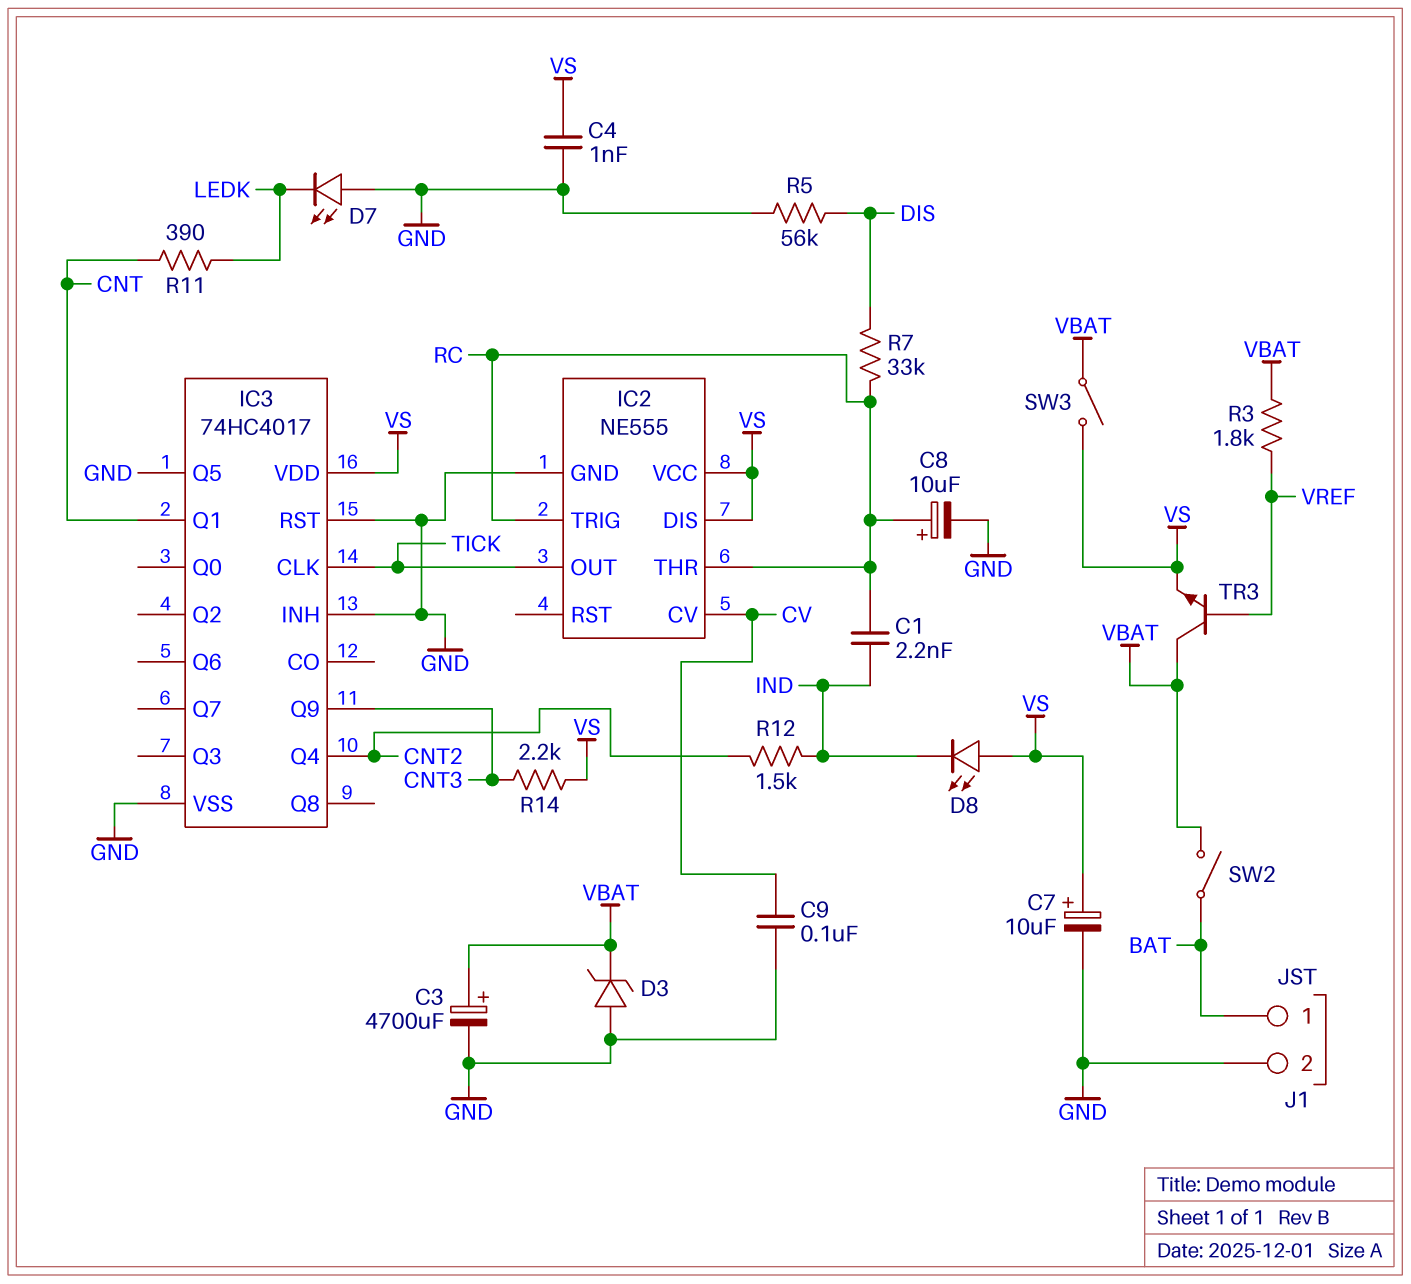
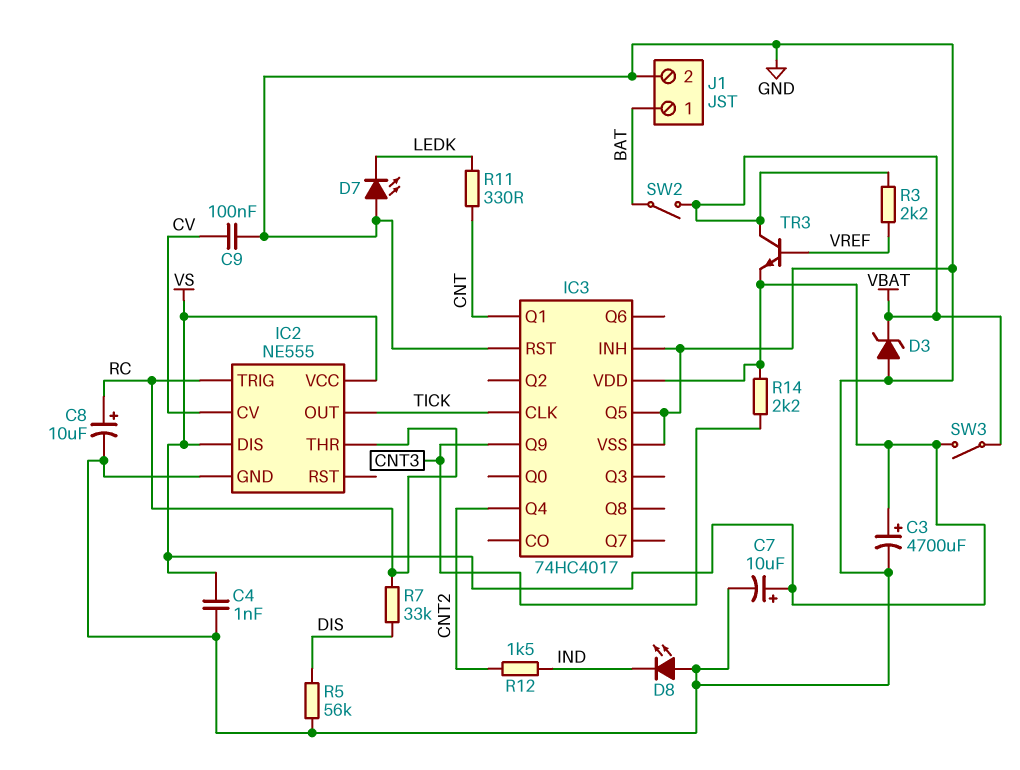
C1: 2.2nF (IND, RC) -> none
C3: 4700uF (plus VBAT, minus GND) -> 4700uF (plus VS, minus GND)
D8: LED (A VS, K IND) -> LED (A GND, K IND)
R3: 1.8k (VBAT, VREF) -> 2.2k (VBAT, VREF)
R11: 390 (CNT, LEDK) -> 330 (CNT, LEDK)

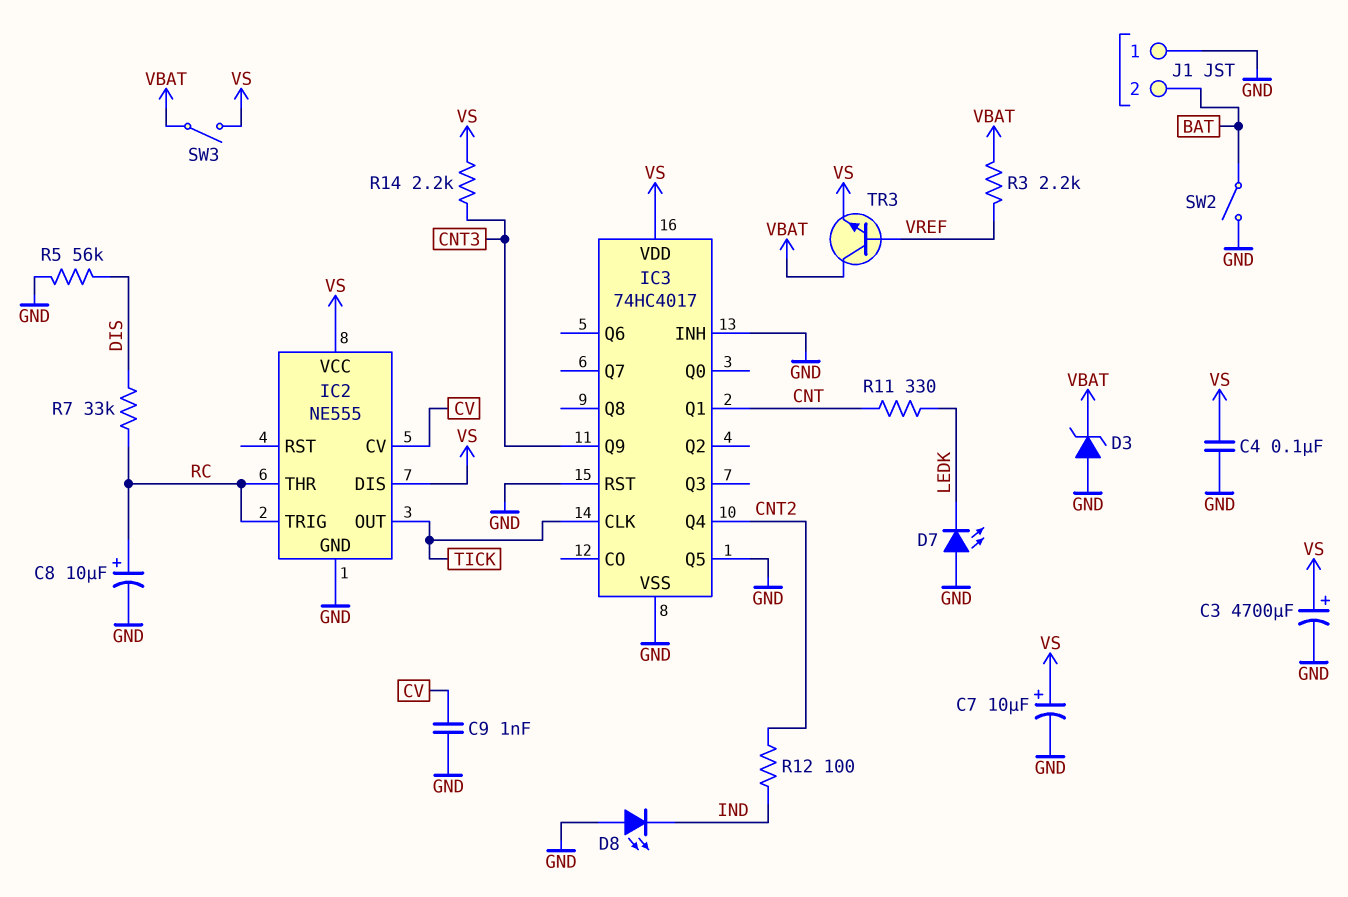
C4: 1nF (GND, VS) -> 100nF (GND, VS)
C9: 100nF (CV, GND) -> 1nF (CV, GND)
J1 pin 1: BAT -> GND
J1 pin 2: GND -> BAT
R12: 1.5k (CNT2, IND) -> 100 (CNT2, IND)
SW2: switch (BAT, VBAT) -> switch (BAT, GND)

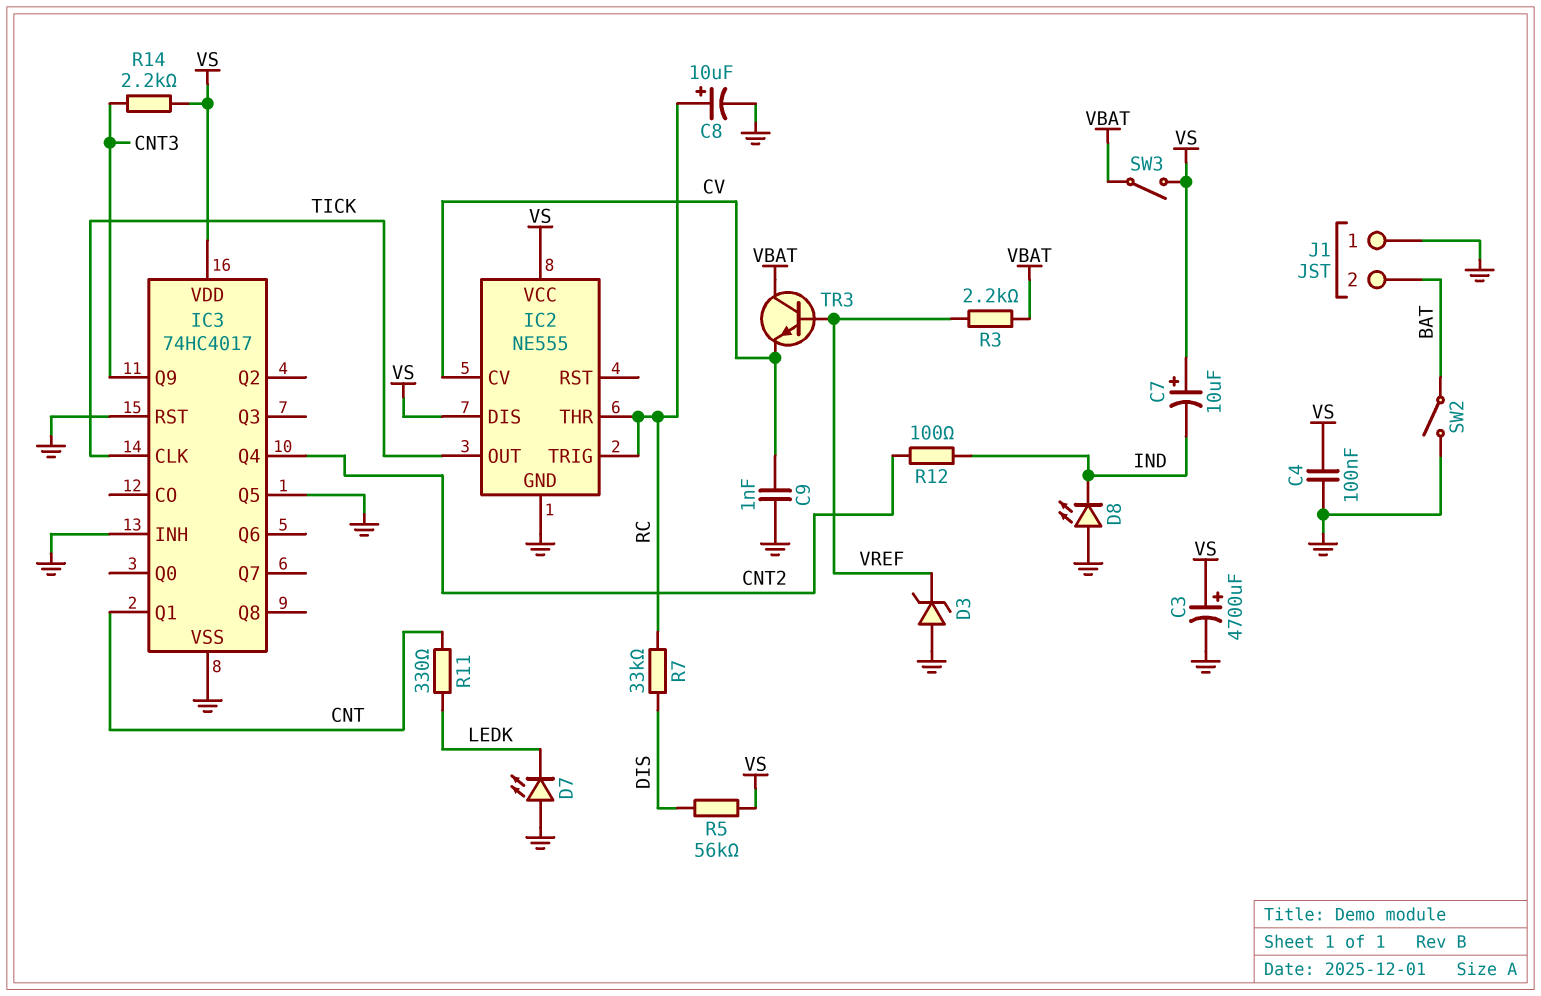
C7: 10uF (plus VS, minus GND) -> 10uF (plus VS, minus IND)
D3: zener (A GND, K VBAT) -> zener (A GND, K VREF)
R5: 56k (DIS, GND) -> 56k (DIS, VS)
TR3: NPN (B VREF, C VBAT, E VS) -> NPN (B VREF, C VBAT, E CV)

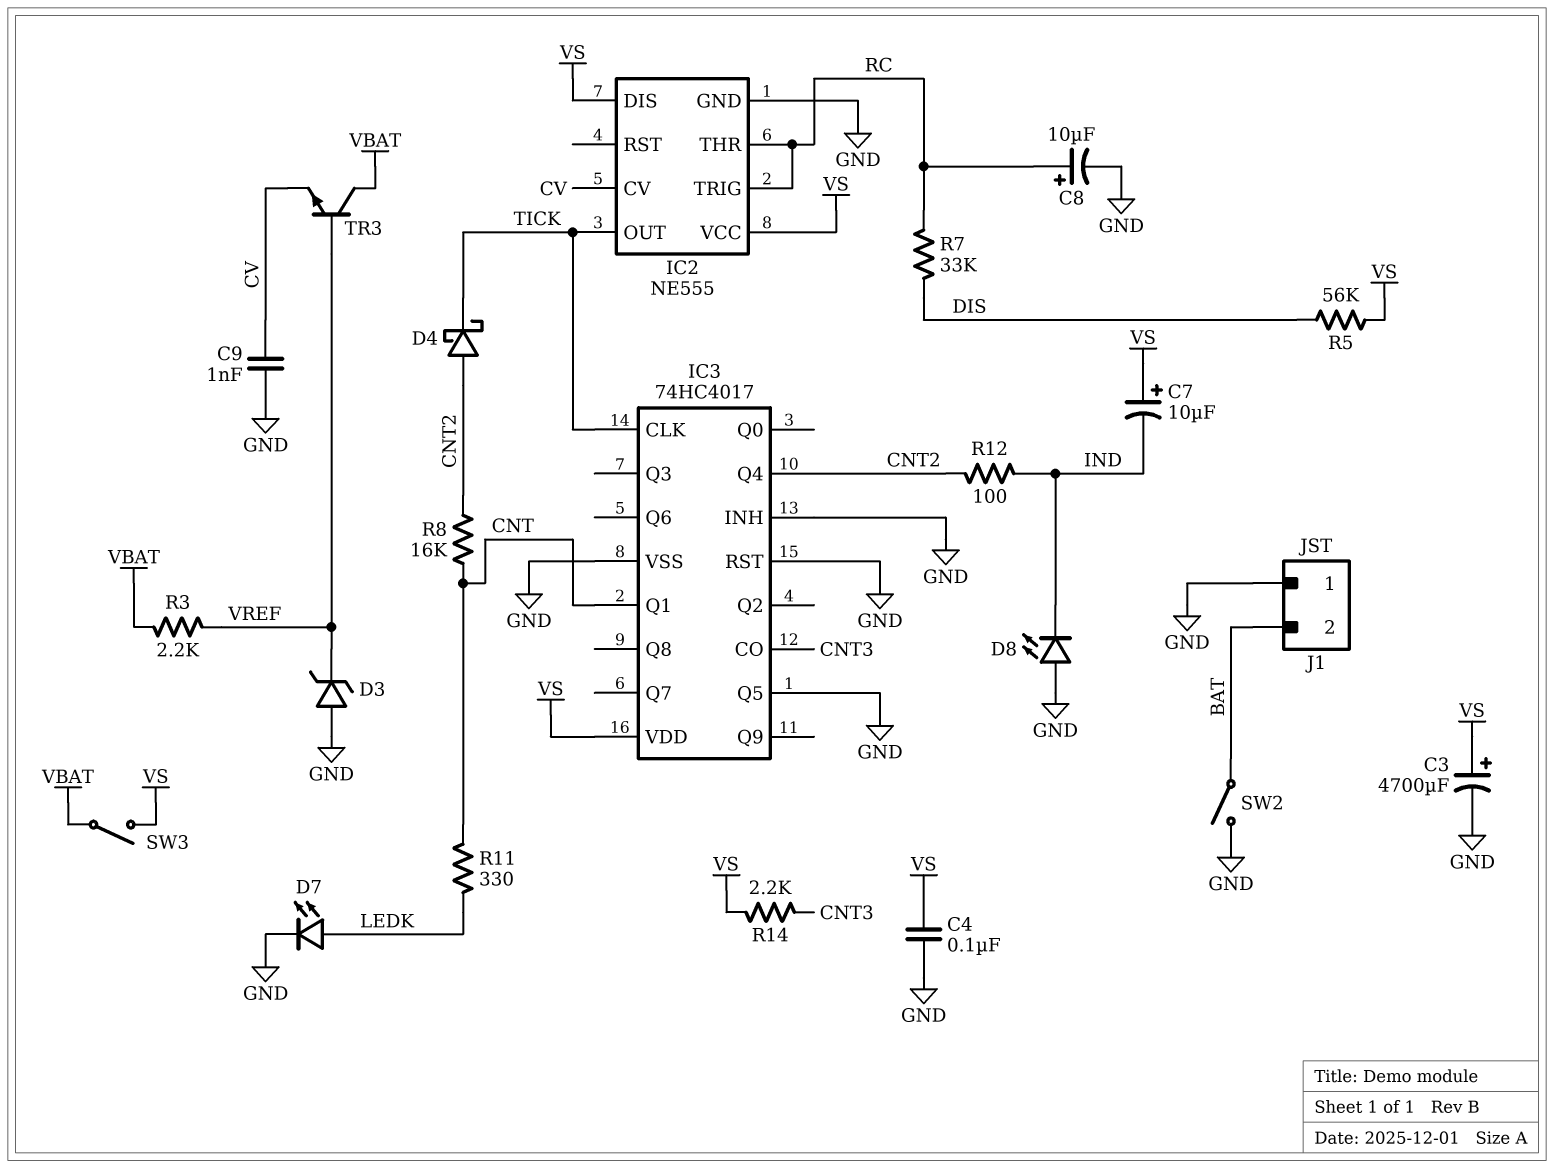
D4: none -> schottky (A CNT2, K TICK)
D7: LED (A GND, K LEDK) -> LED (A LEDK, K GND)
IC3 pin CO: none -> CNT3
IC3 pin Q9: CNT3 -> none
R8: none -> 16k (CNT, CNT2)

